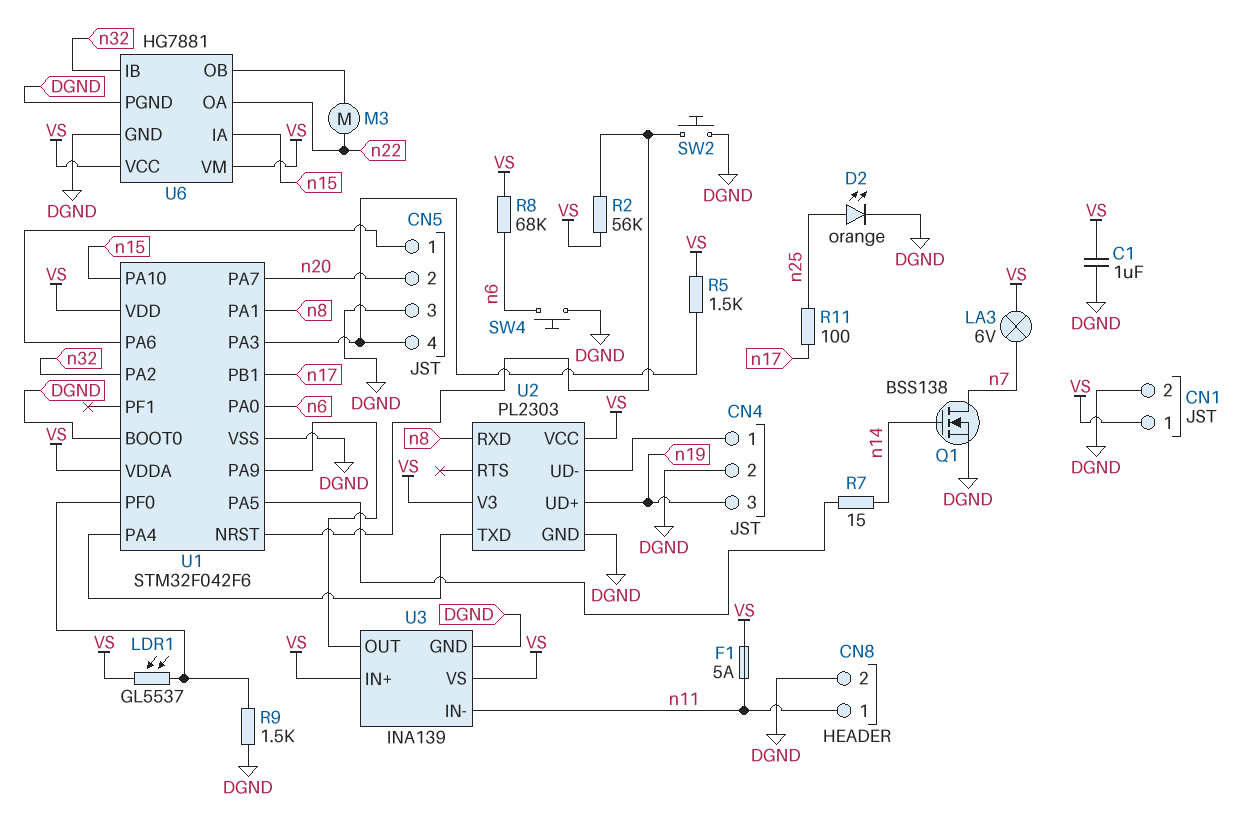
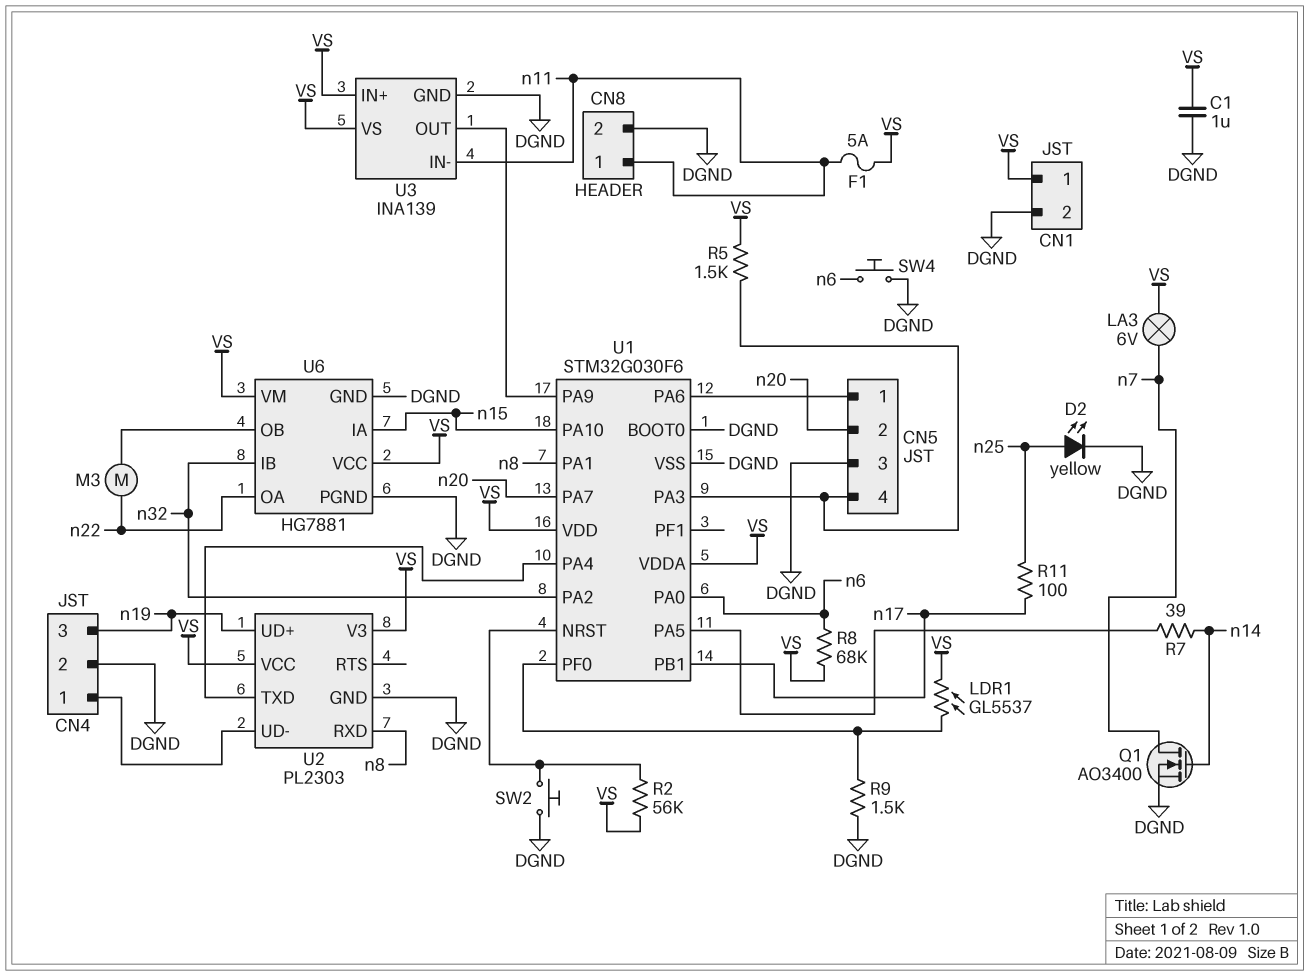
D2: LED orange (A n25, K DGND) -> LED yellow (A n25, K DGND)
Q1: NMOS BSS138 (G n14, D n7, S DGND) -> NMOS AO3400 (G n14, D n7, S DGND)
R7: 15 (U1/PA5, n14) -> 39 (U1/PA5, n14)
U1: STM32F042F6 -> STM32G030F6

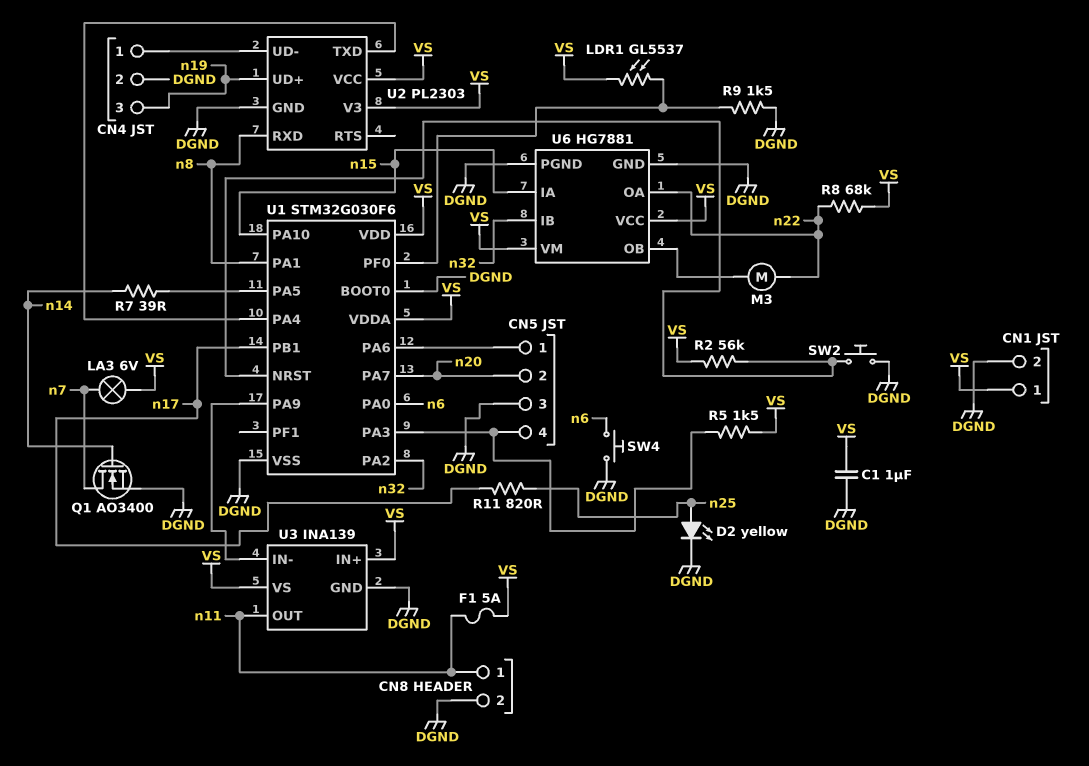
R8: 68k (VS, n6) -> 68k (VS, n22)
R11: 100 (n17, n25) -> 820 (n17, n25)
U3 pin IN-: n11 -> U1/PA9
U3 pin OUT: U1/PA9 -> n11

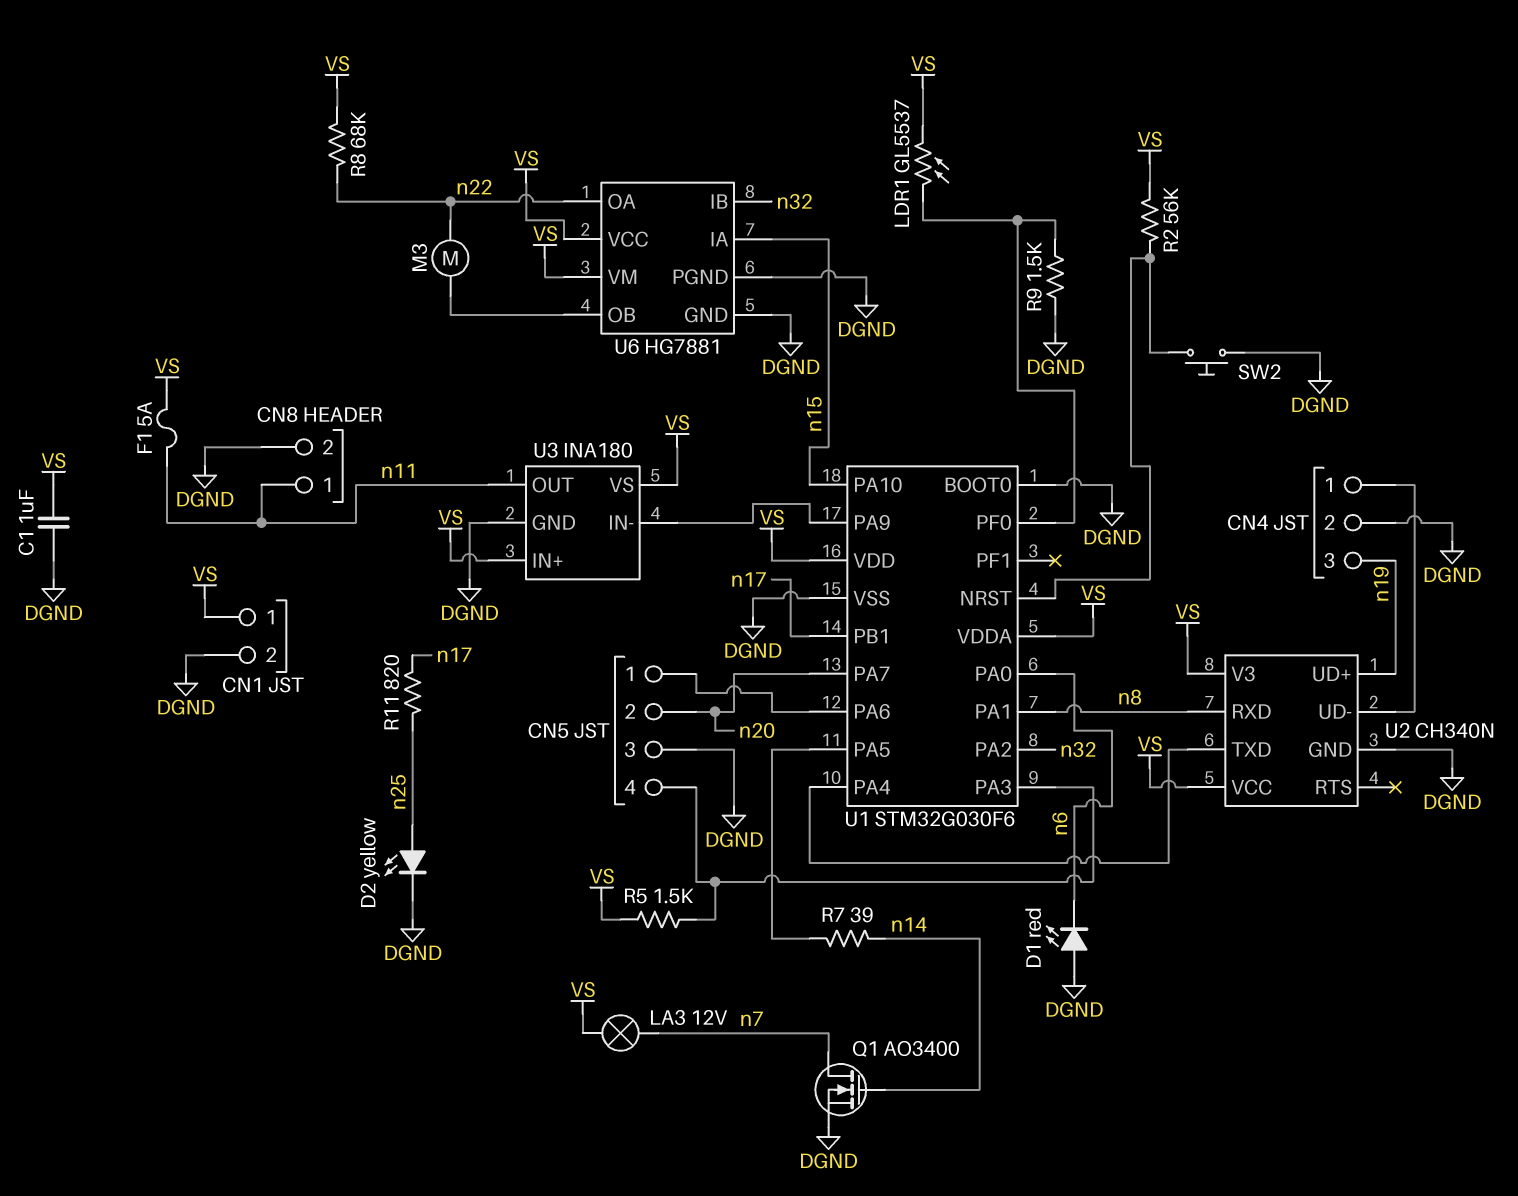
D1: none -> LED red (A DGND, K n6)
LA3: lamp 6V (VS, n7) -> lamp 12V (VS, n7)
SW4: button (DGND, n6) -> none
U2: PL2303 -> CH340N
U3: INA139 -> INA180

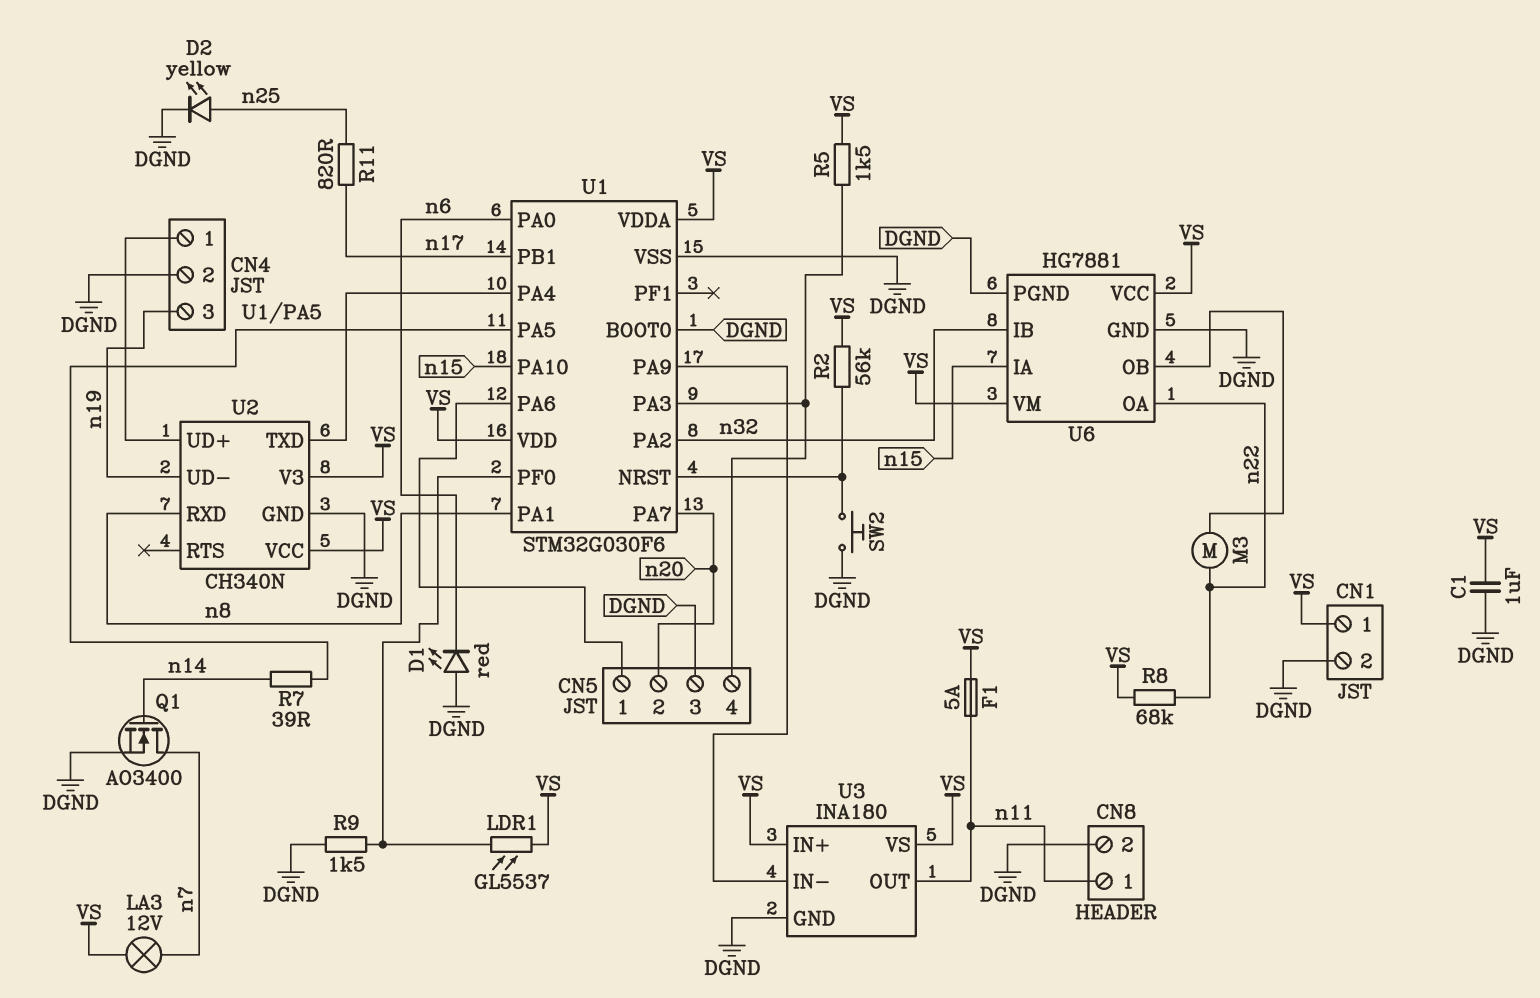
U2 pin UD+: n19 -> CN4/1
U2 pin UD-: CN4/1 -> n19

